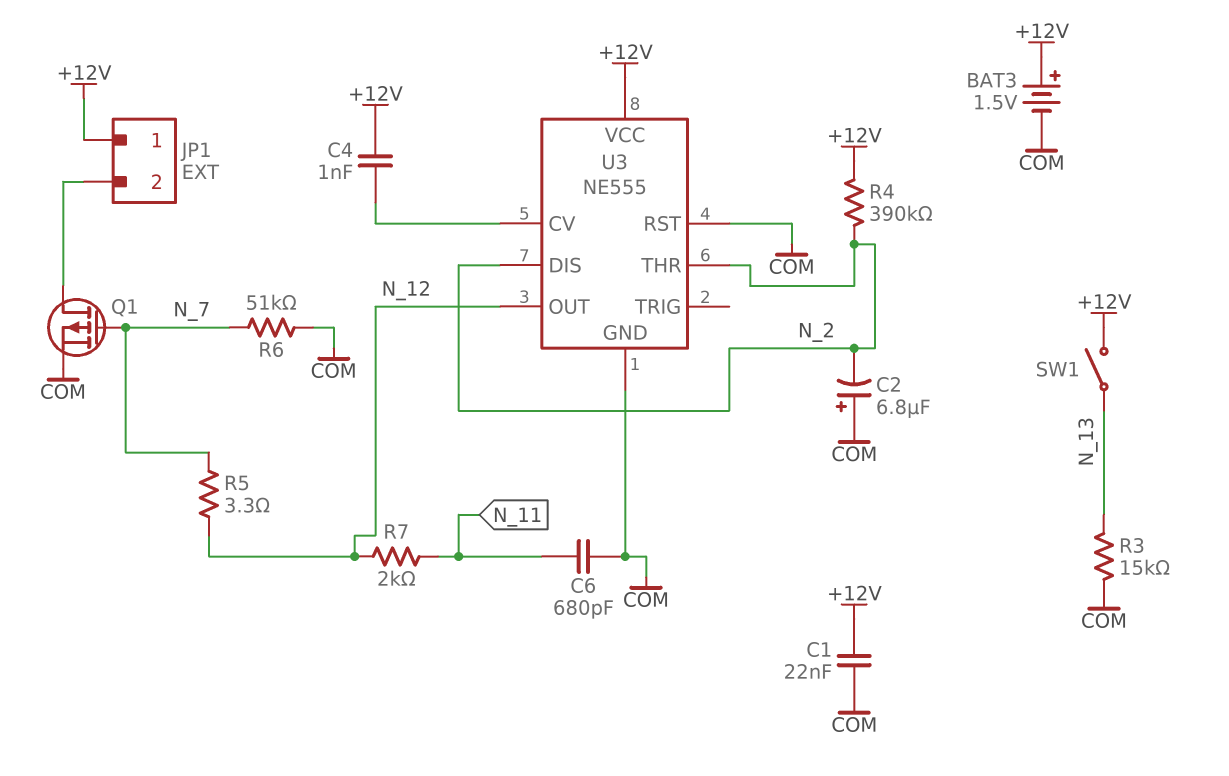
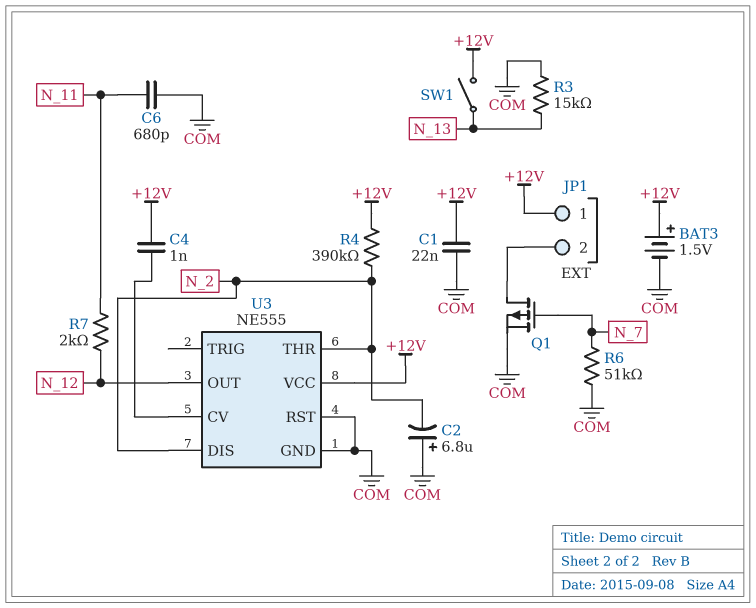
R5: 3.3 (N_7, N_12) -> none

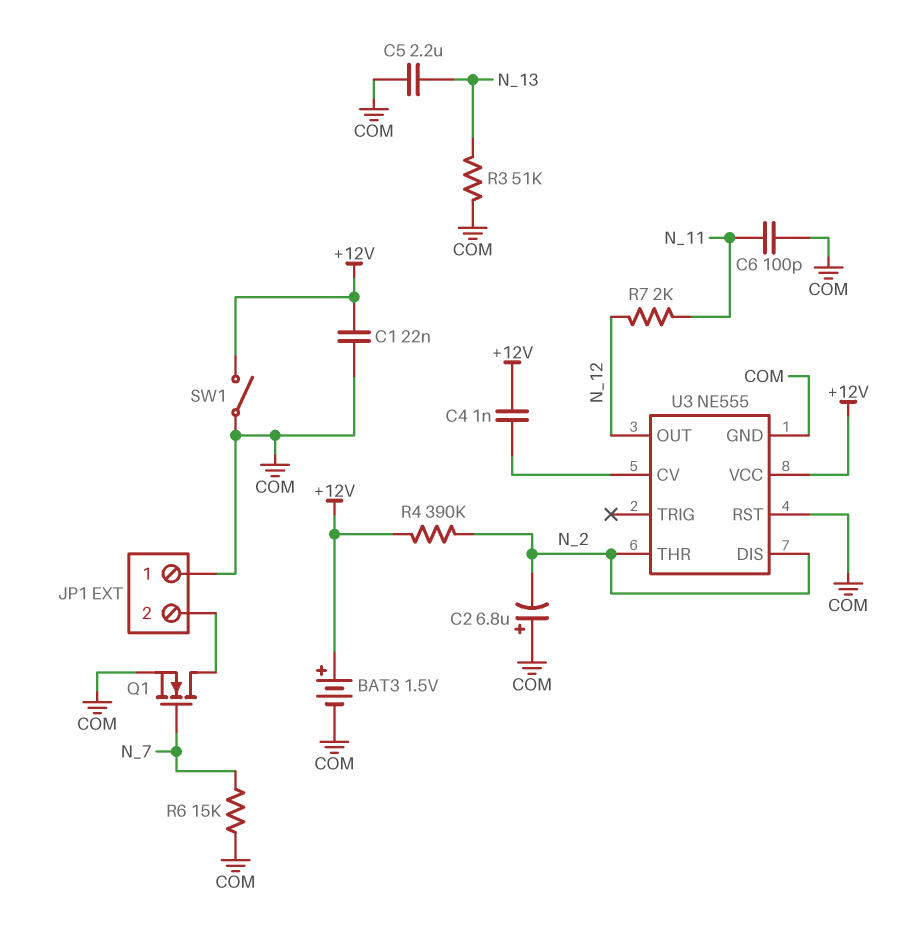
C5: none -> 2.2uF (COM, N_13)
C6: 680pF (COM, N_11) -> 100pF (COM, N_11)
JP1 pin 1: +12V -> COM
Q1: PMOS (G N_7, D JP1/2, S COM) -> NMOS (G N_7, D JP1/2, S COM)
R3: 15k (COM, N_13) -> 51k (COM, N_13)
R6: 51k (COM, N_7) -> 15k (COM, N_7)
SW1: switch (+12V, N_13) -> switch (+12V, COM)

